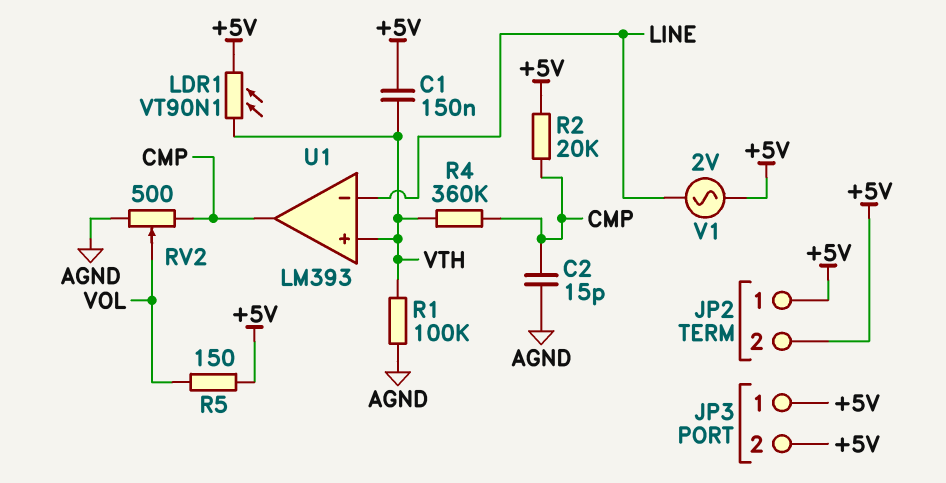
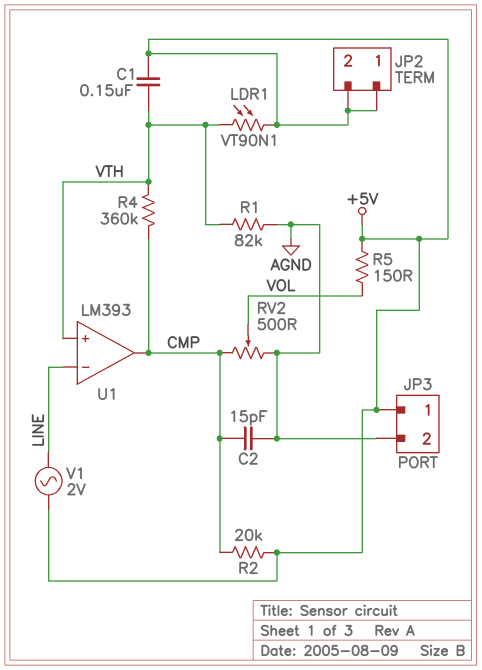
JP3 pin 2: +5V -> AGND
R1: 100k (AGND, VTH) -> 82k (AGND, VTH)

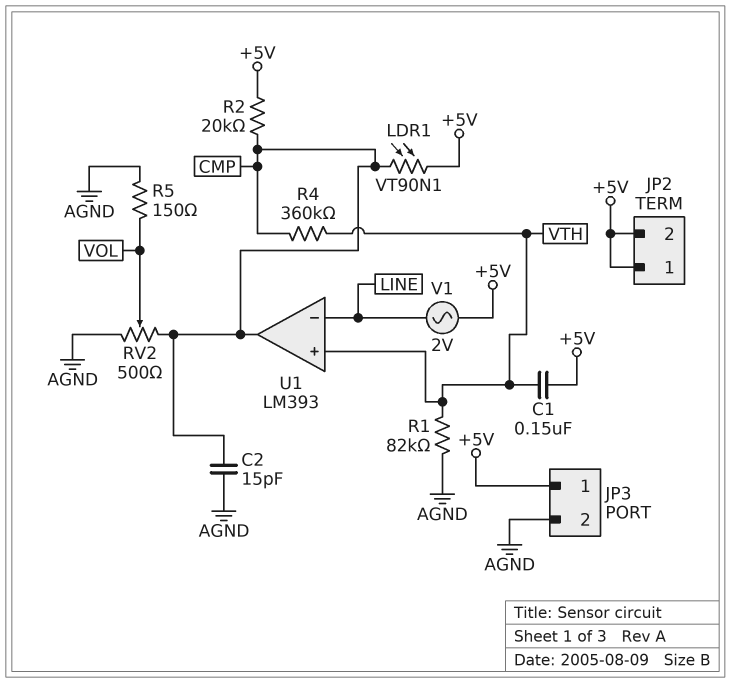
LDR1: VT90N1 (+5V, VTH) -> VT90N1 (+5V, CMP)
R5: 150 (+5V, VOL) -> 150 (AGND, VOL)

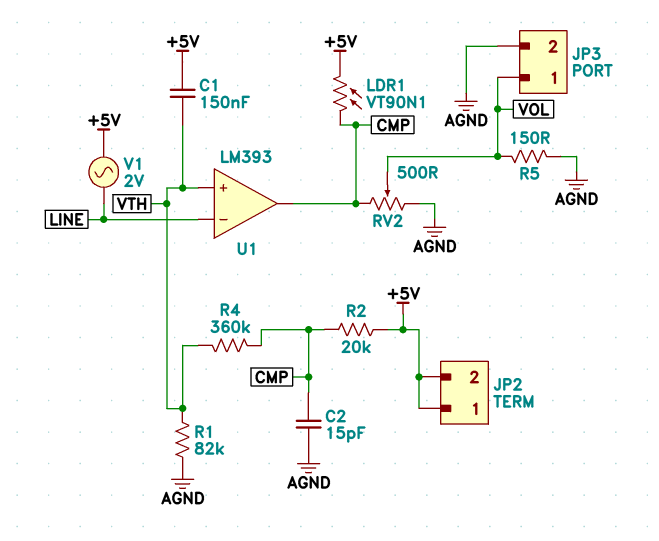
JP3 pin 1: +5V -> VOL

